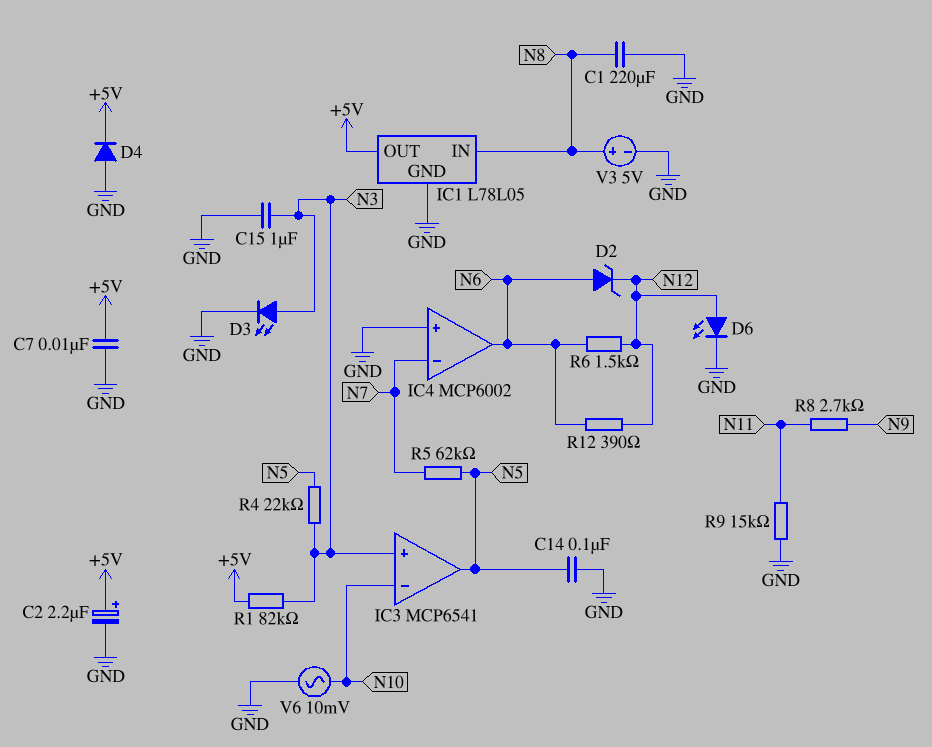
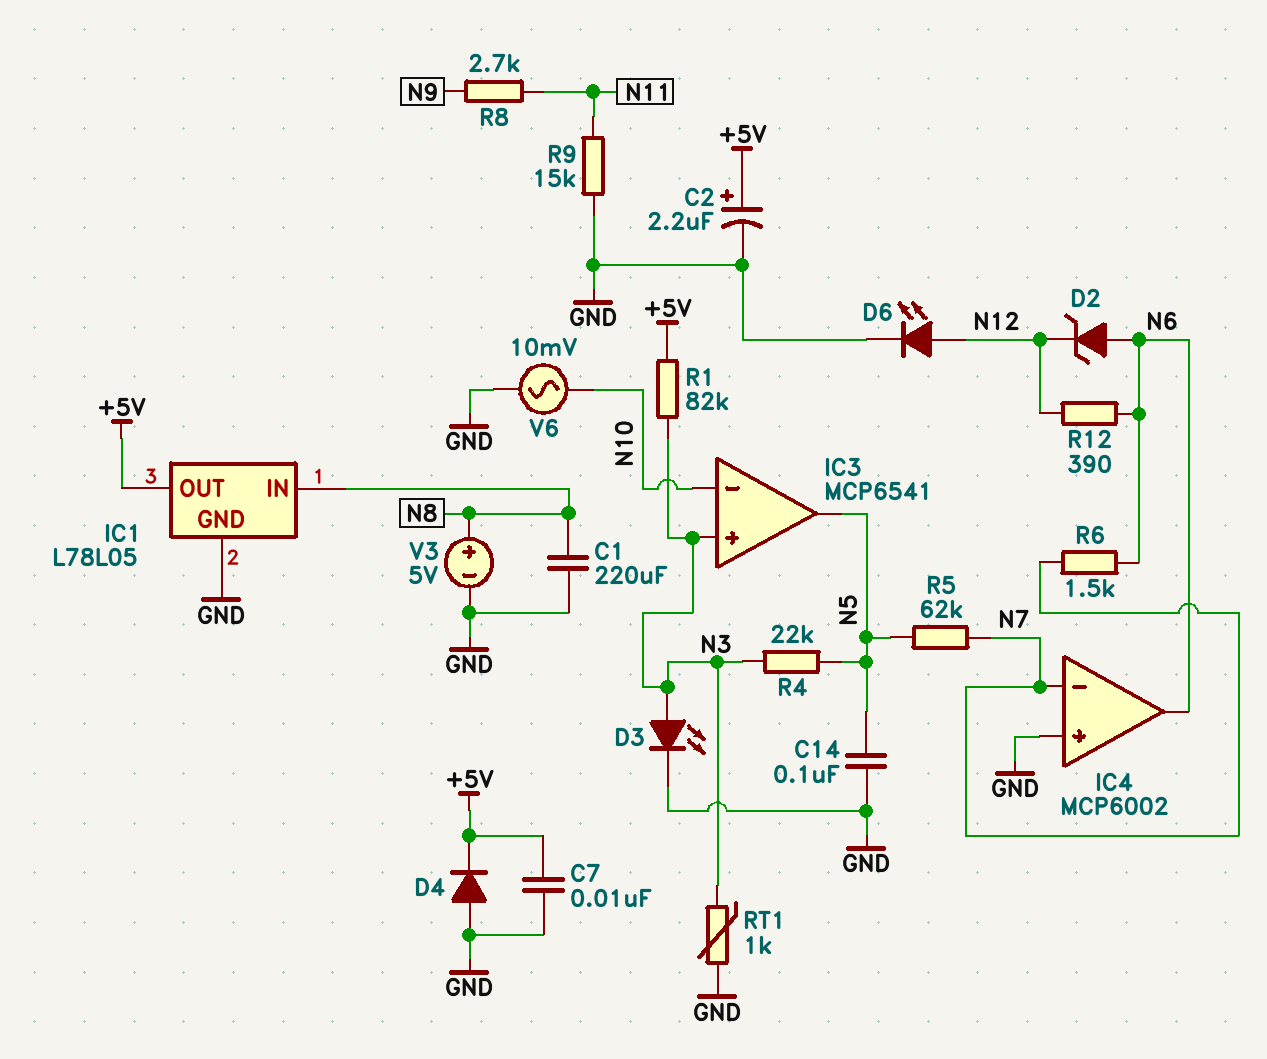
C15: 1uF (GND, N3) -> none
R6: 1.5k (N6, N12) -> 1.5k (N6, N7)
RT1: none -> 1k (GND, N3)

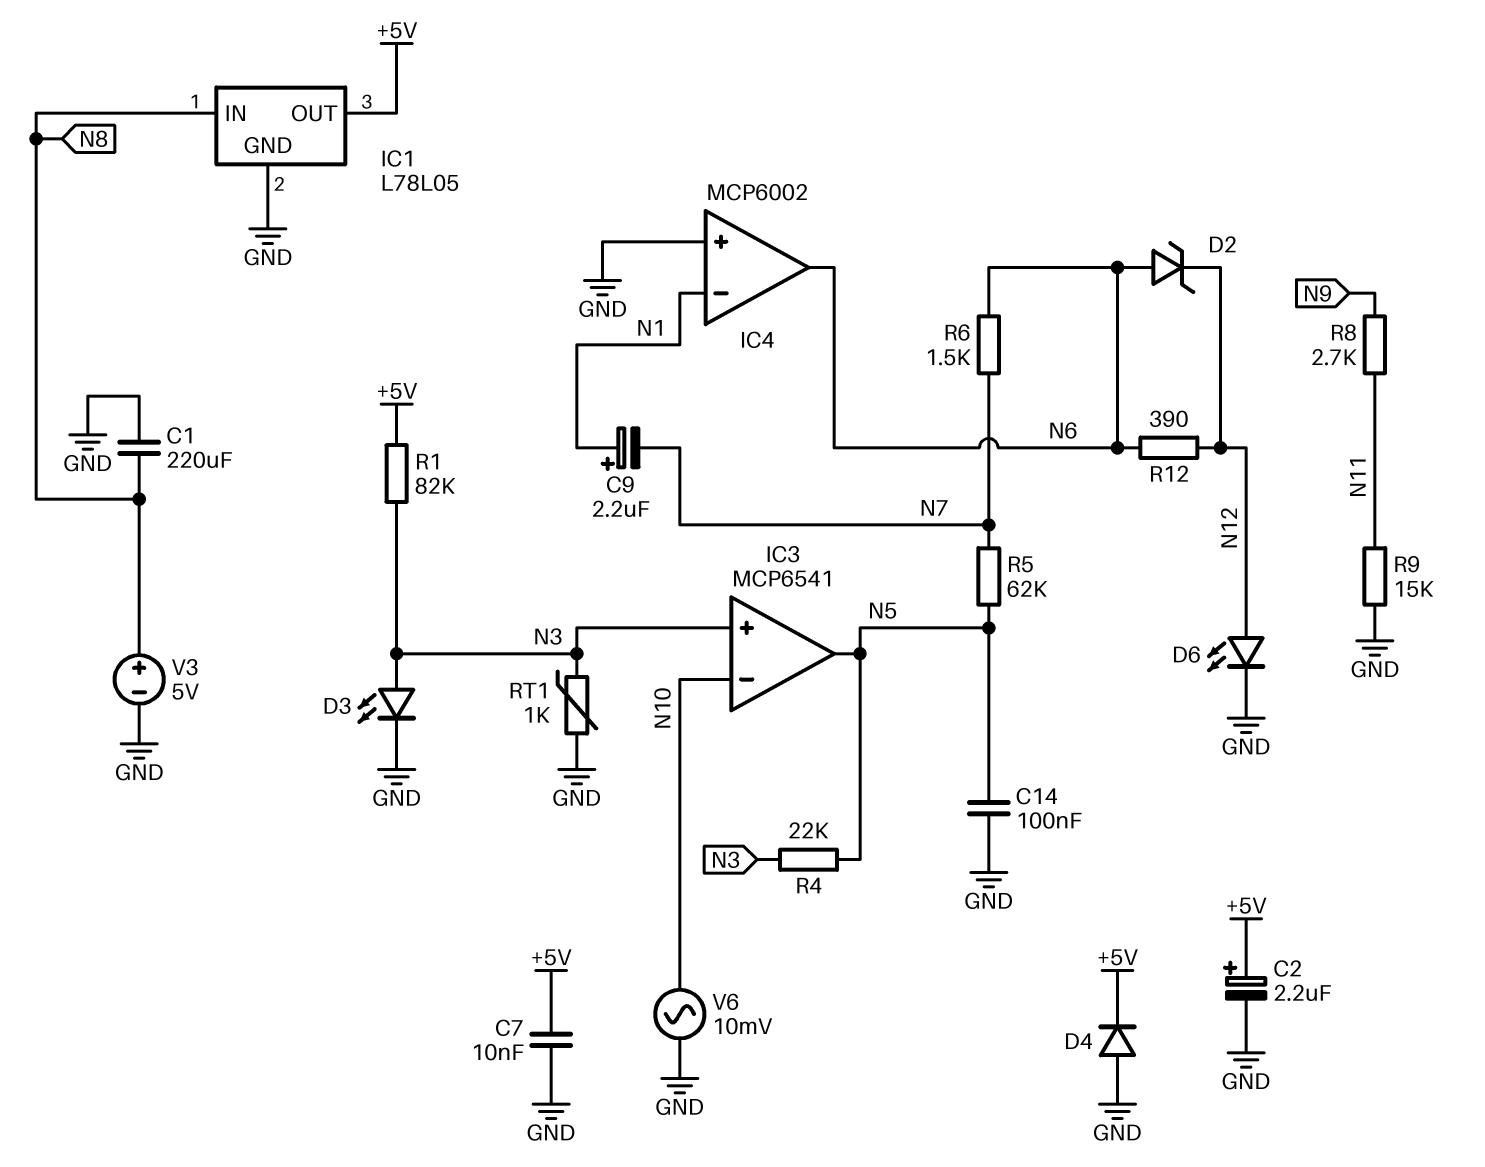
C9: none -> 2.2uF (plus N1, minus N7)
IC4 pin in-: N7 -> N1

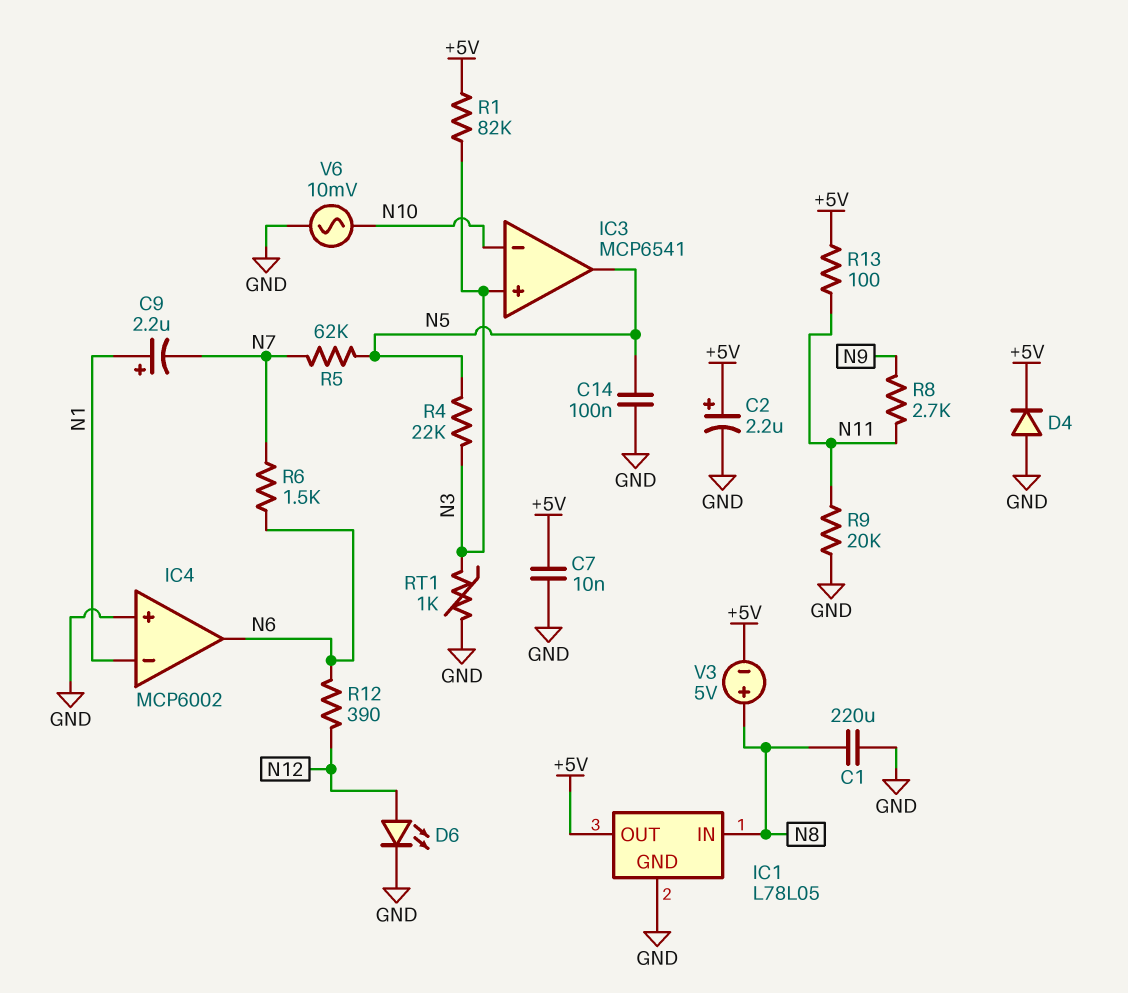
D2: zener (A N6, K N12) -> none
D3: LED (A N3, K GND) -> none
R9: 15k (GND, N11) -> 20k (GND, N11)
R13: none -> 100 (+5V, N11)
V3: 5V (plus N8, minus GND) -> 5V (plus N8, minus +5V)

